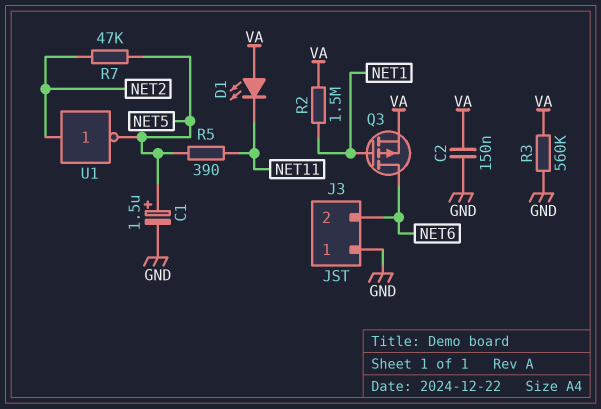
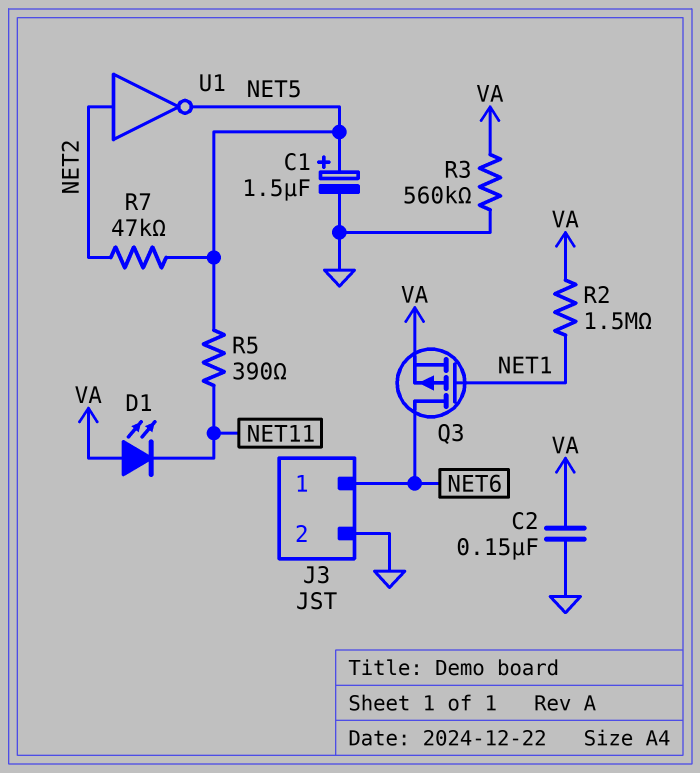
J3 pin 1: GND -> NET6
J3 pin 2: NET6 -> GND

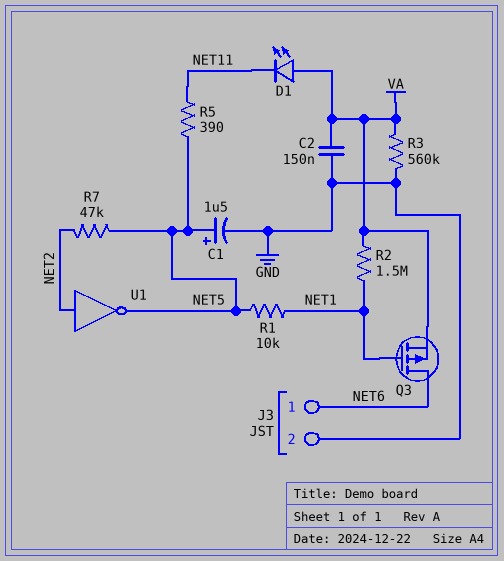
R1: none -> 10k (NET1, NET5)

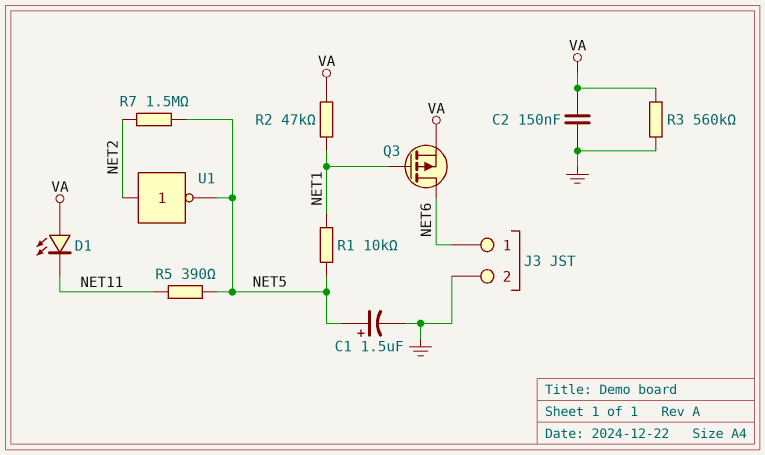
R2: 1.5M (NET1, VA) -> 47k (NET1, VA)
R7: 47k (NET2, NET5) -> 1.5M (NET2, NET5)

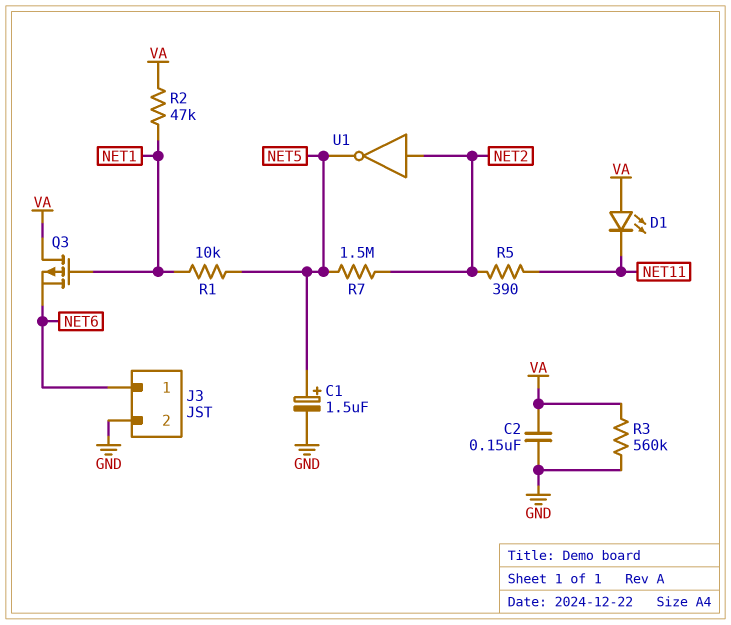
Q3: PMOS (G NET1, D NET6, S VA) -> PMOS (G NET1, D VA, S NET6)
R5: 390 (NET5, NET11) -> 390 (NET2, NET11)

